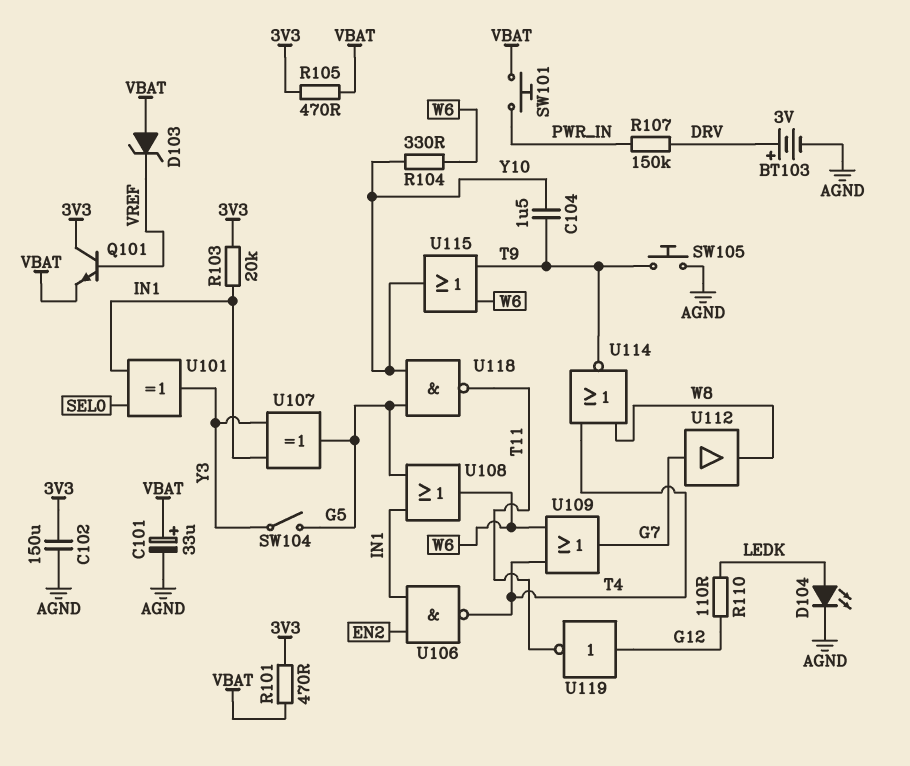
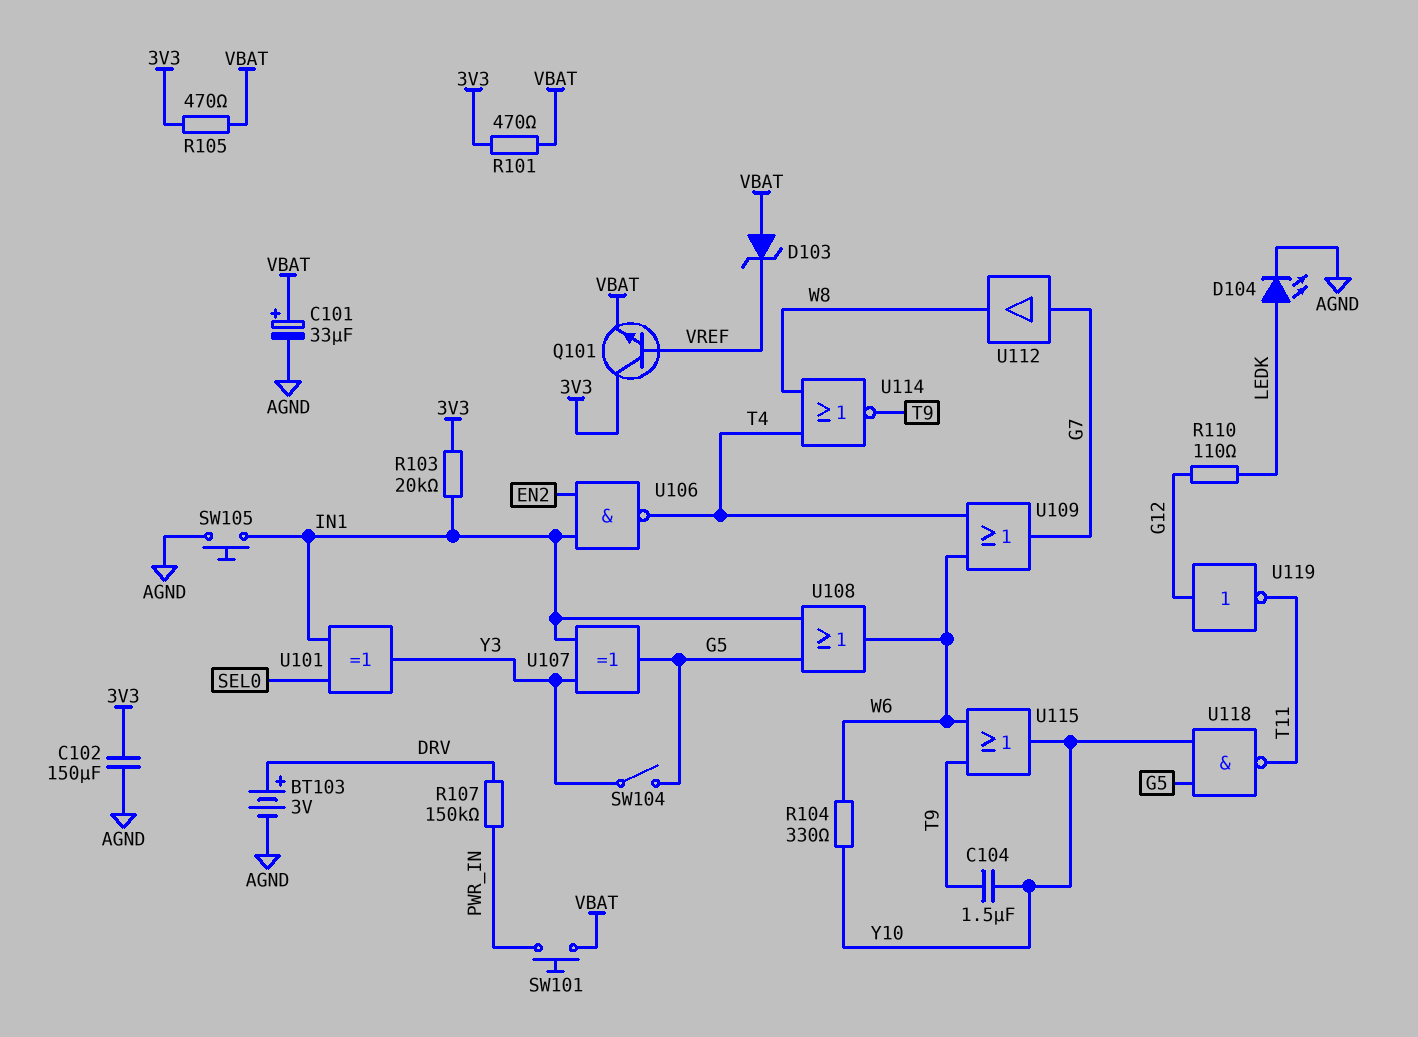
SW105: button (AGND, T9) -> button (AGND, IN1)

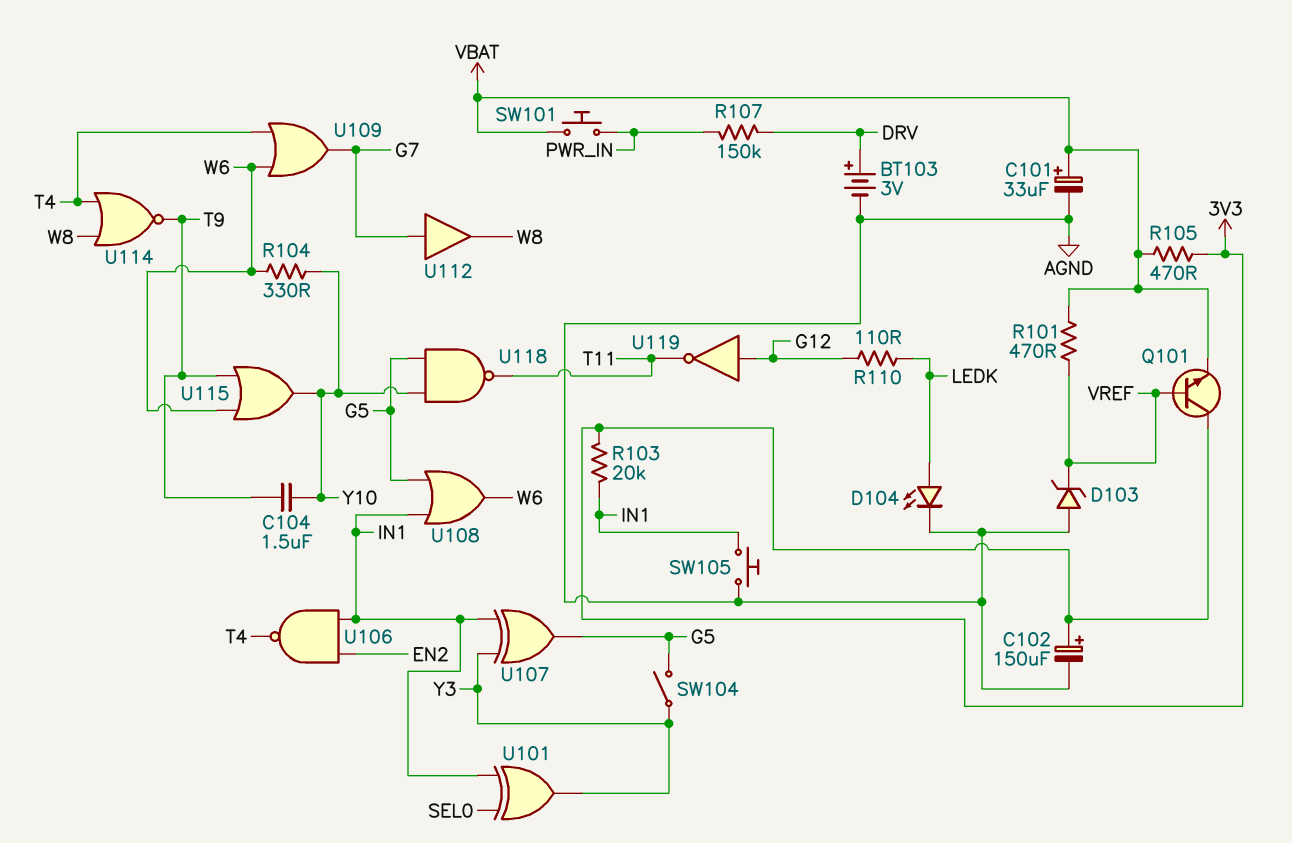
C102: 150uF (3V3, AGND) -> 150uF (plus 3V3, minus AGND)
D103: zener (A VBAT, K VREF) -> zener (A AGND, K VREF)
R101: 470 (3V3, VBAT) -> 470 (VBAT, VREF)

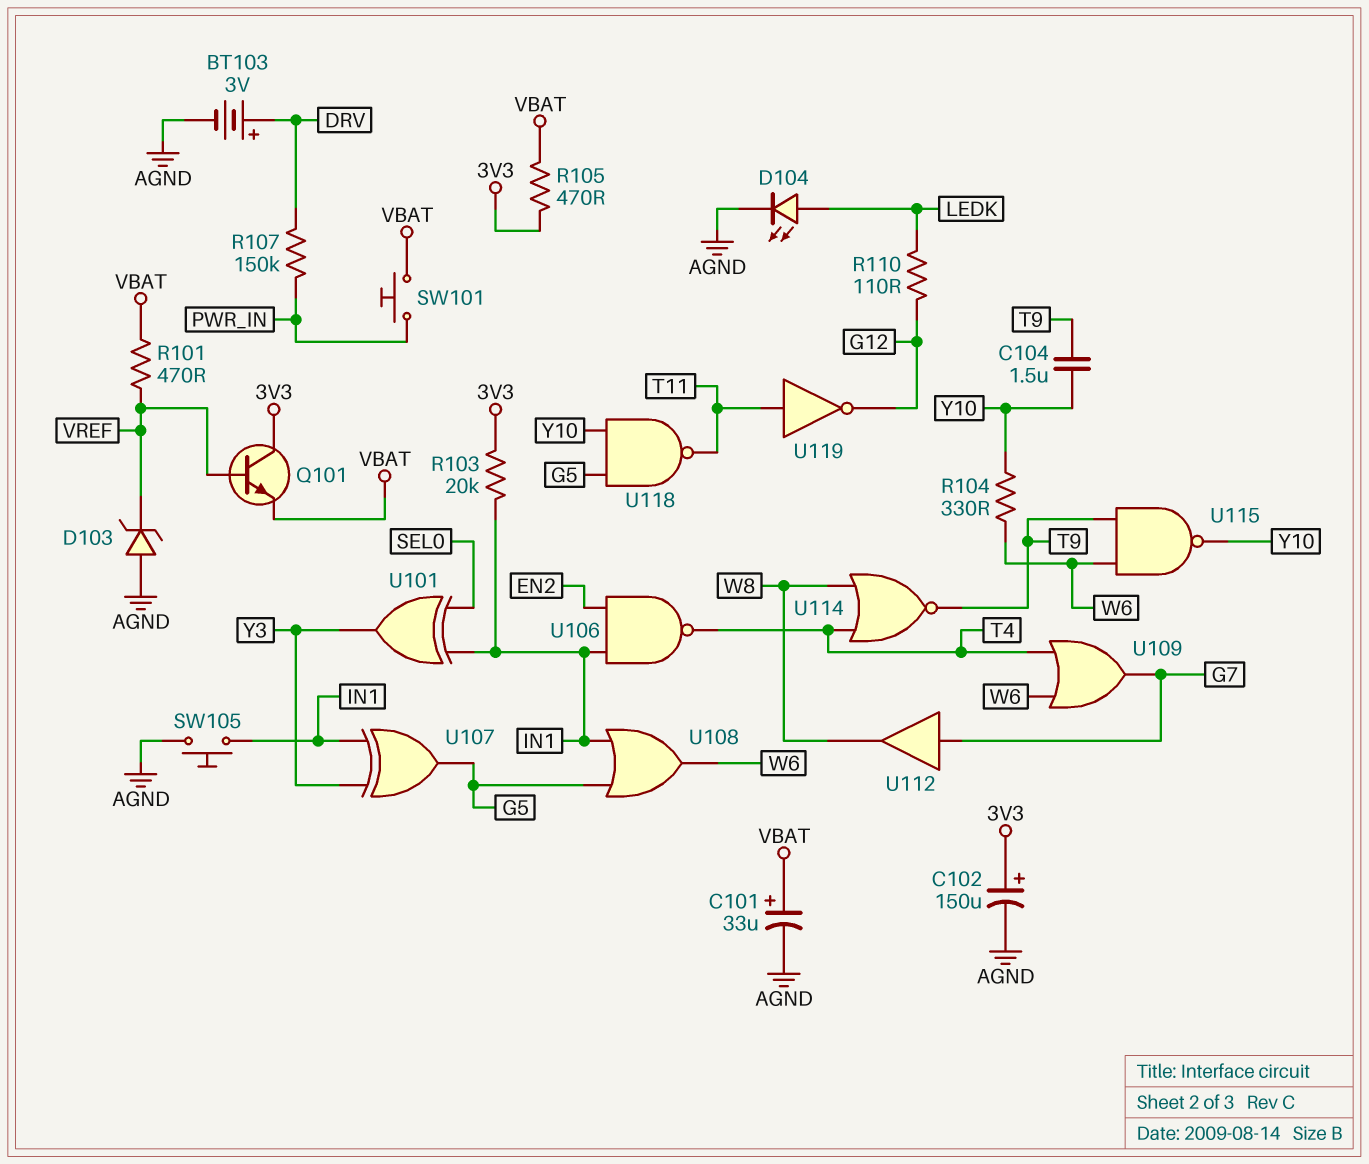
SW104: switch (G5, Y3) -> none
U115: OR (in T9, in W6, out Y10) -> NAND (in T9, in W6, out Y10)
U119: NOT (in G12, out T11) -> NOT (in T11, out G12)

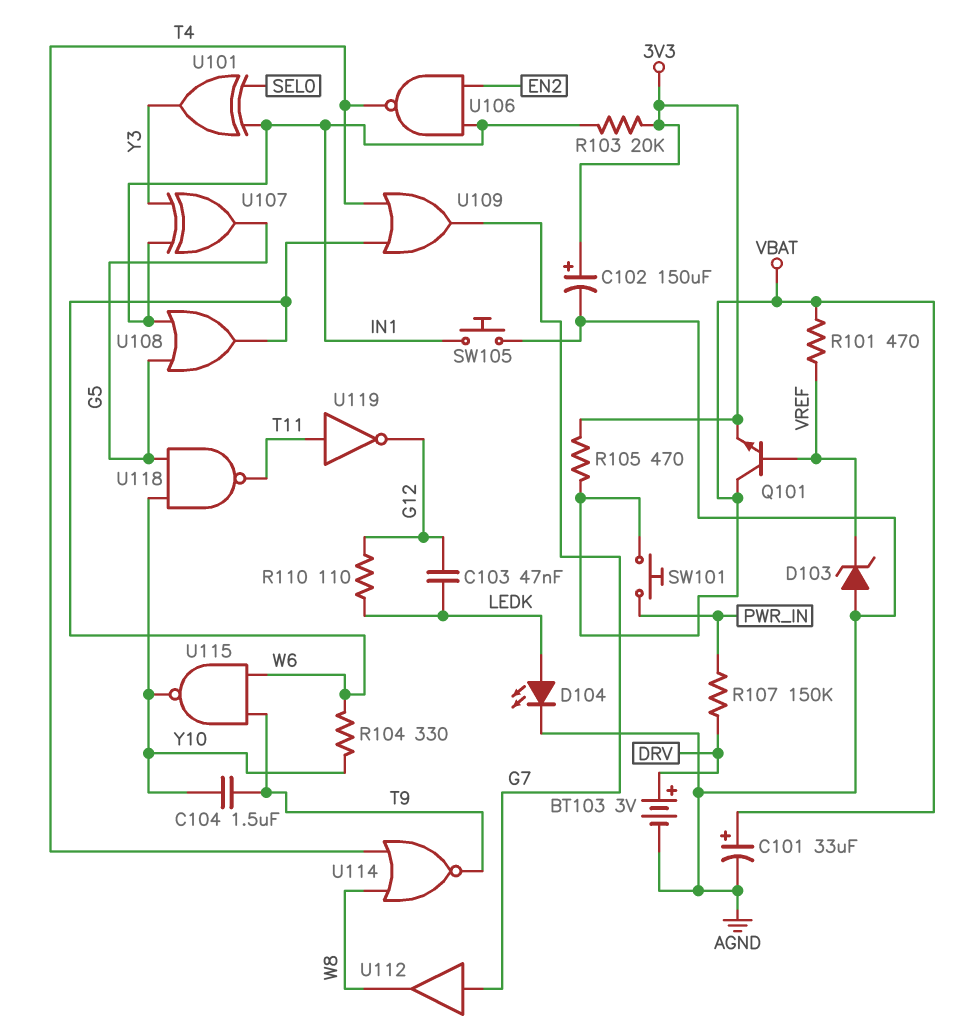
C103: none -> 47nF (G12, LEDK)
Q101: NPN (B VREF, C 3V3, E VBAT) -> NPN (B VREF, C VBAT, E 3V3)

